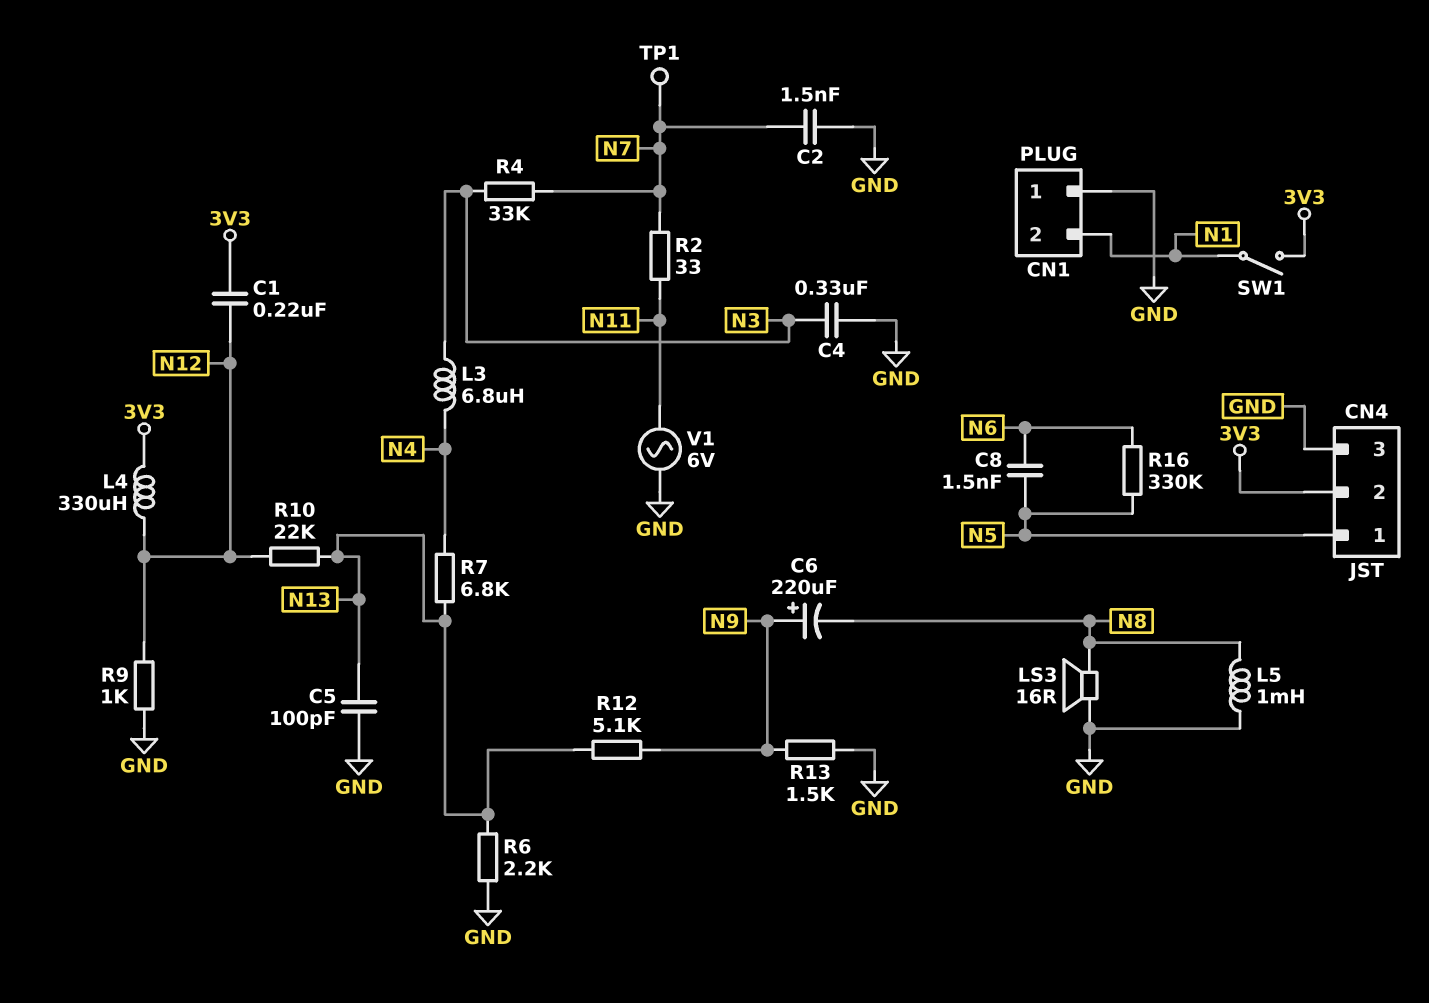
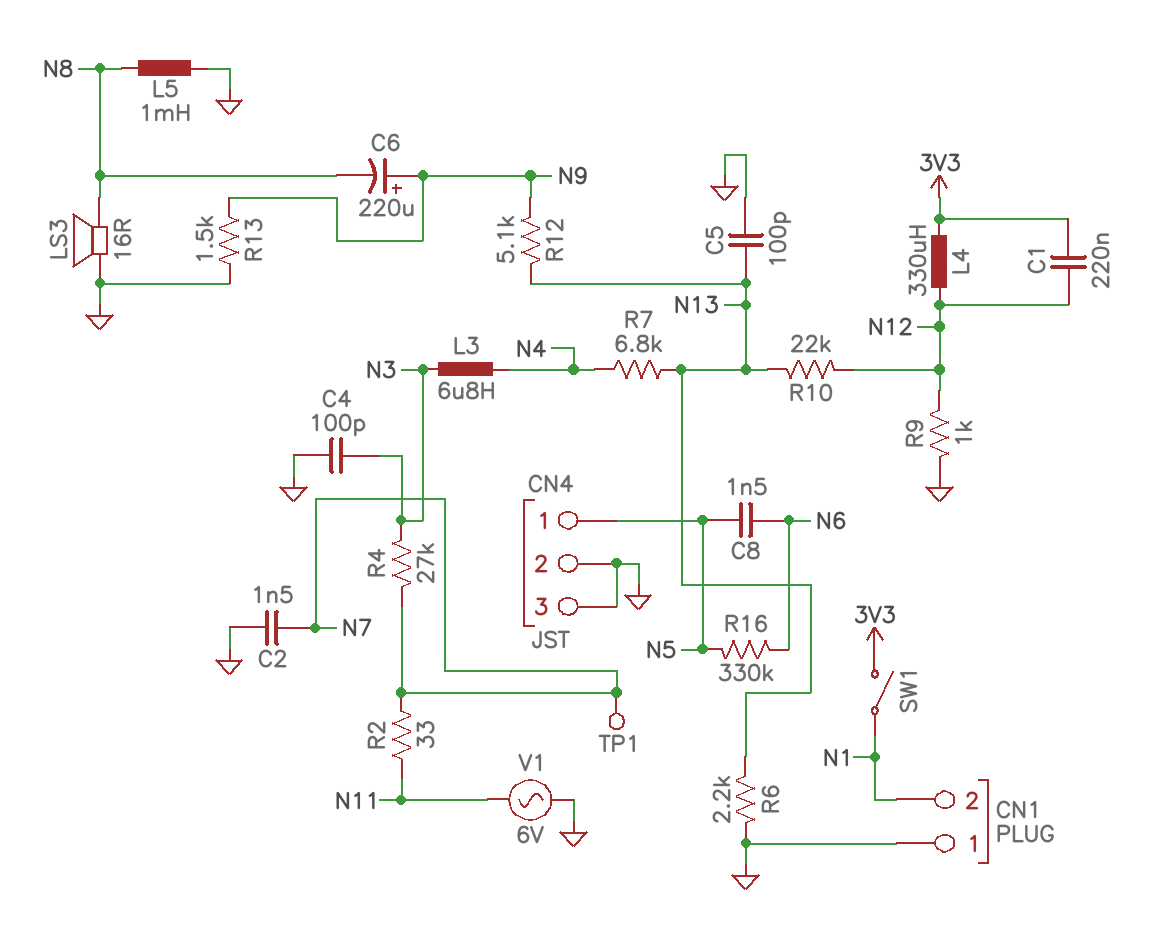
C4: 330nF (GND, N3) -> 100pF (GND, N3)
CN4 pin 2: 3V3 -> GND
R4: 33k (N3, N7) -> 27k (N3, N7)

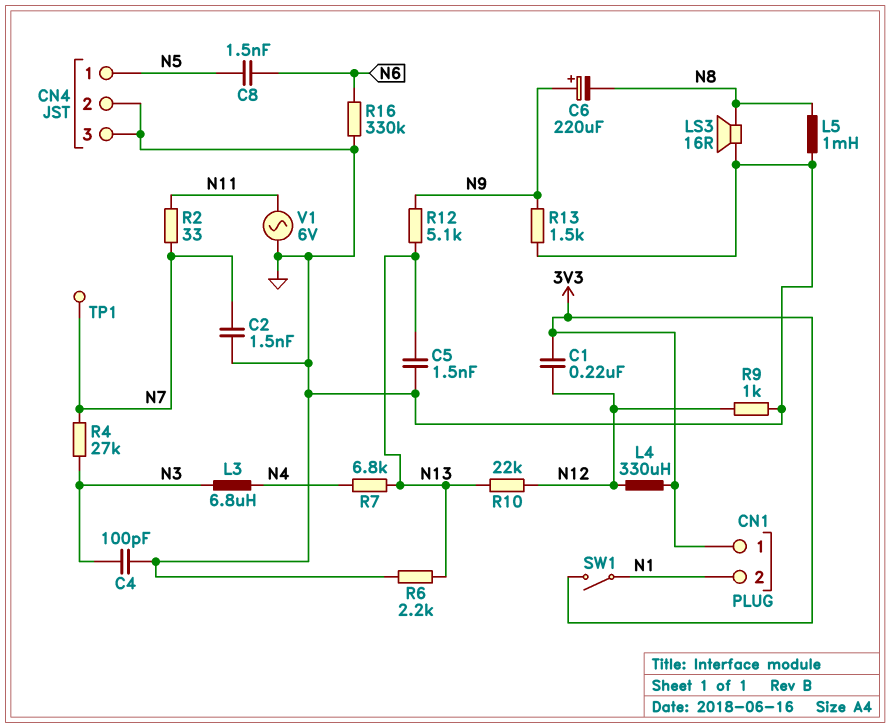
C5: 100pF (GND, N13) -> 1.5nF (GND, N13)
CN1 pin 1: GND -> 3V3
R16: 330k (N5, N6) -> 330k (GND, N6)

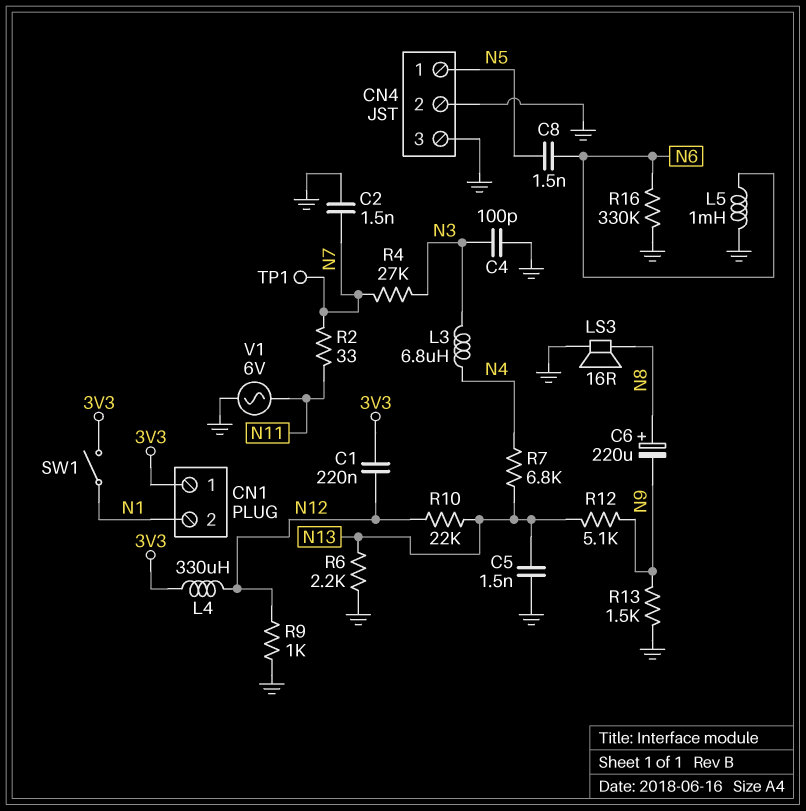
C6: 220uF (plus N9, minus N8) -> 220uF (plus N8, minus N9)
L5: 1mH (GND, N8) -> 1mH (GND, N6)

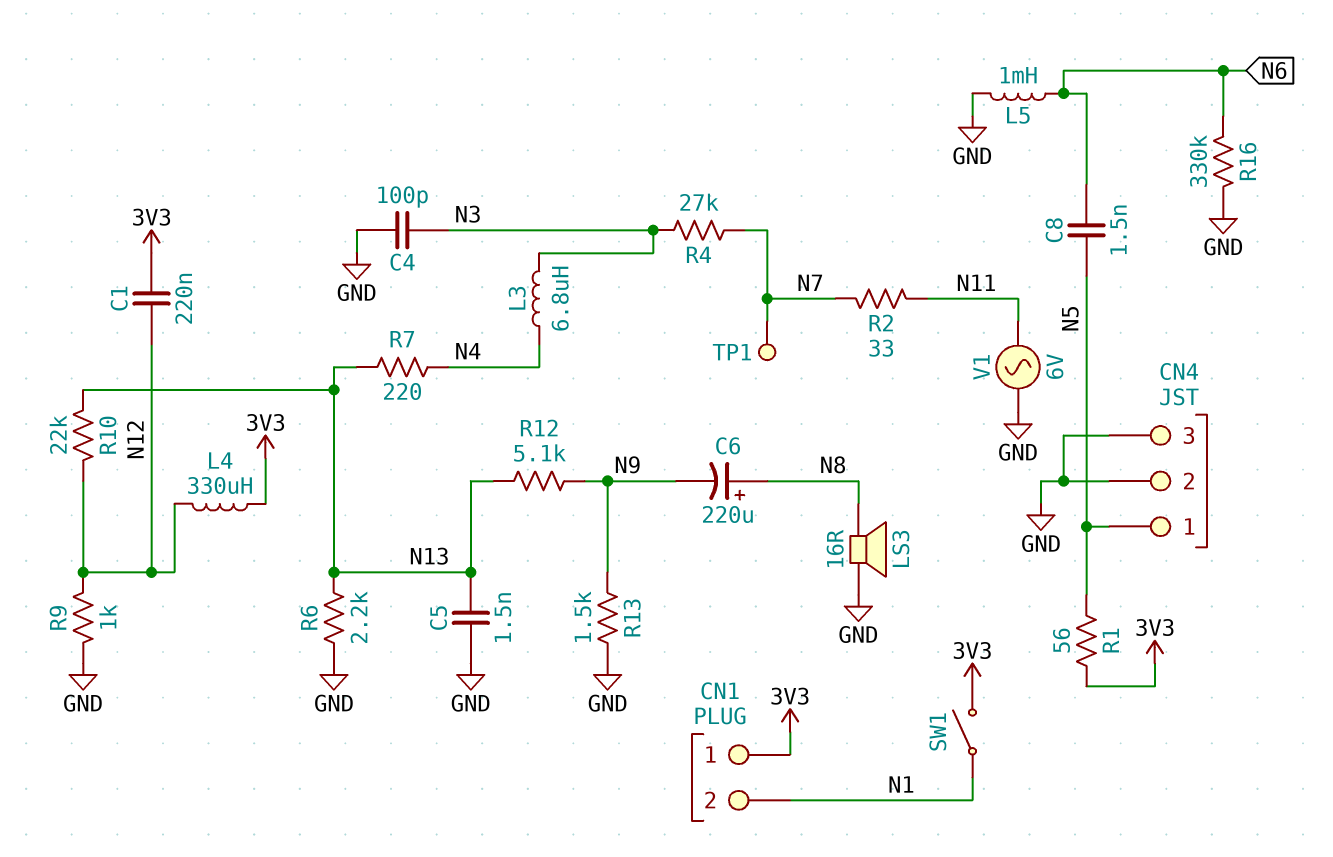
C2: 1.5nF (GND, N7) -> none
R1: none -> 56 (3V3, N5)
R7: 6.8k (N4, N13) -> 220 (N4, N13)

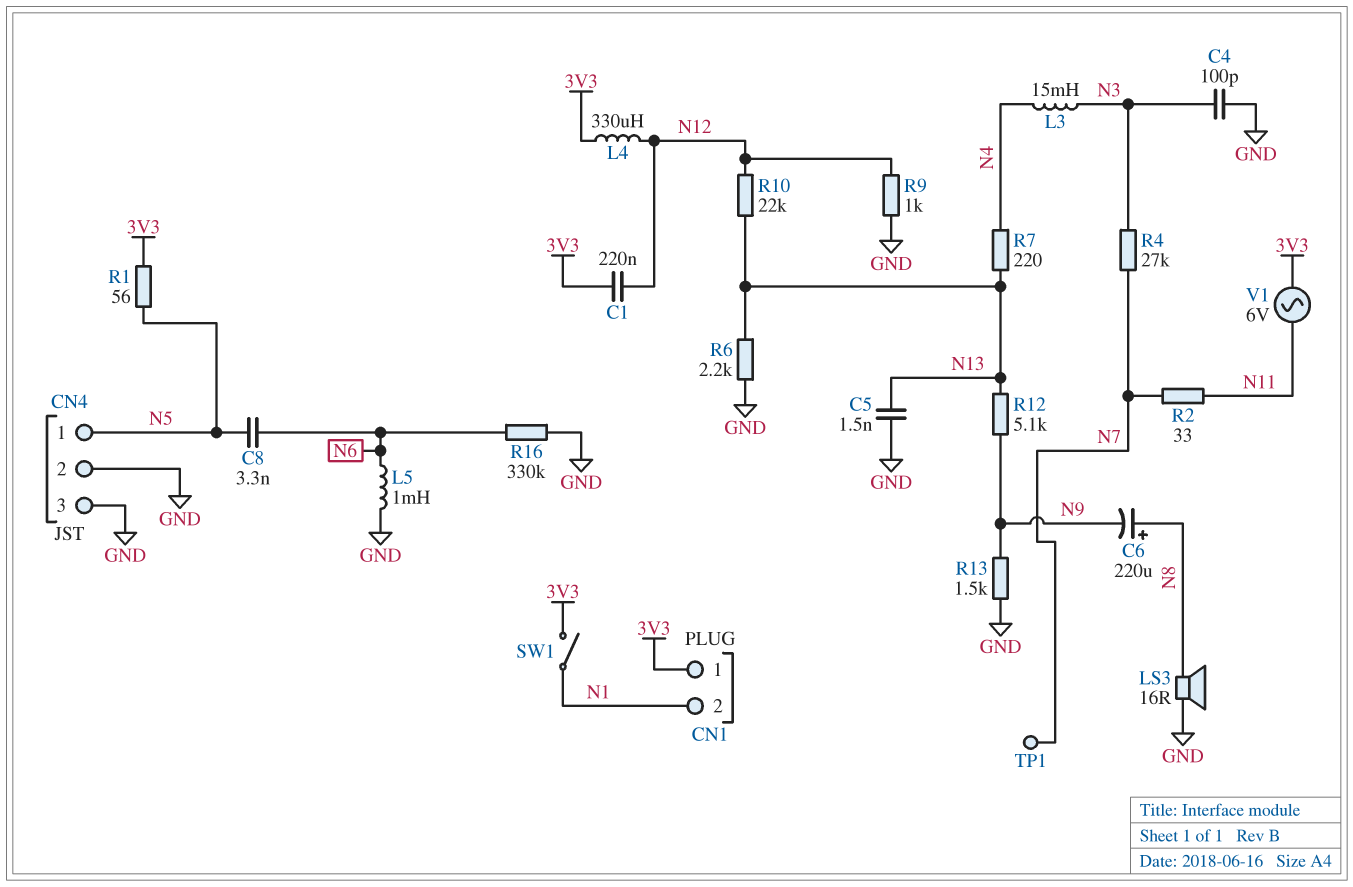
C8: 1.5nF (N5, N6) -> 3.3nF (N5, N6)
L3: 6.8uH (N3, N4) -> 15mH (N3, N4)
V1: AC 6V (GND, N11) -> AC 6V (3V3, N11)

